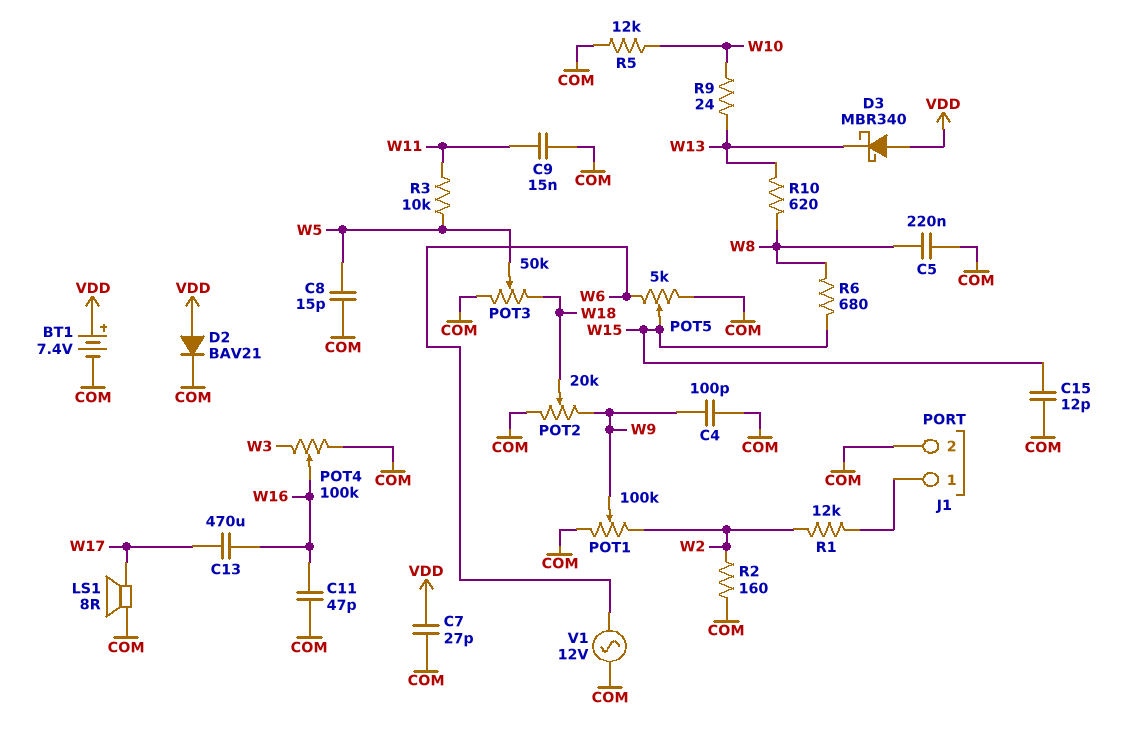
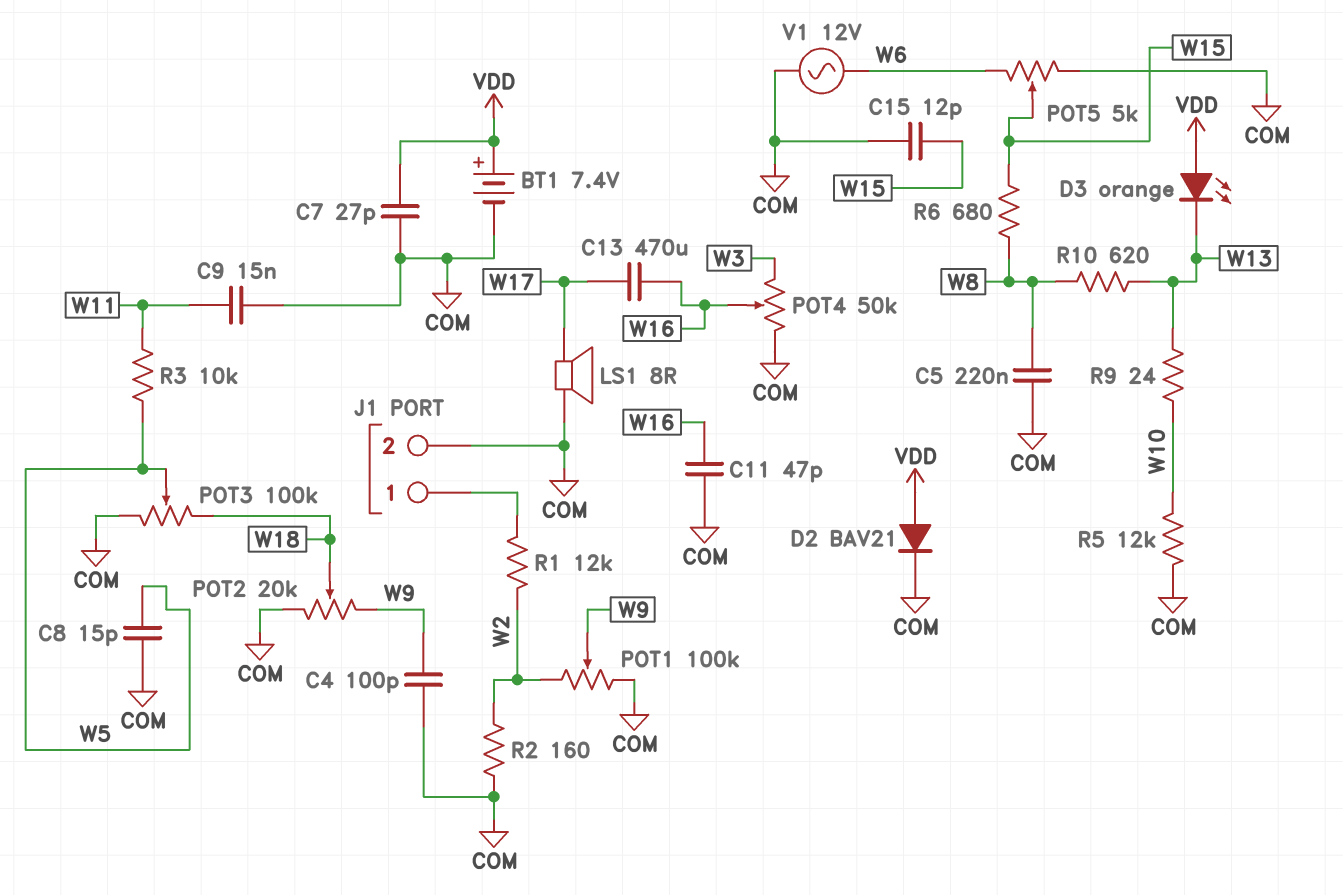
D3: schottky MBR340 (A VDD, K W13) -> LED orange (A VDD, K W13)
POT3: 50k (COM, W18, wiper W5) -> 100k (COM, W18, wiper W5)
POT4: 100k (COM, W3, wiper W16) -> 50k (COM, W3, wiper W16)

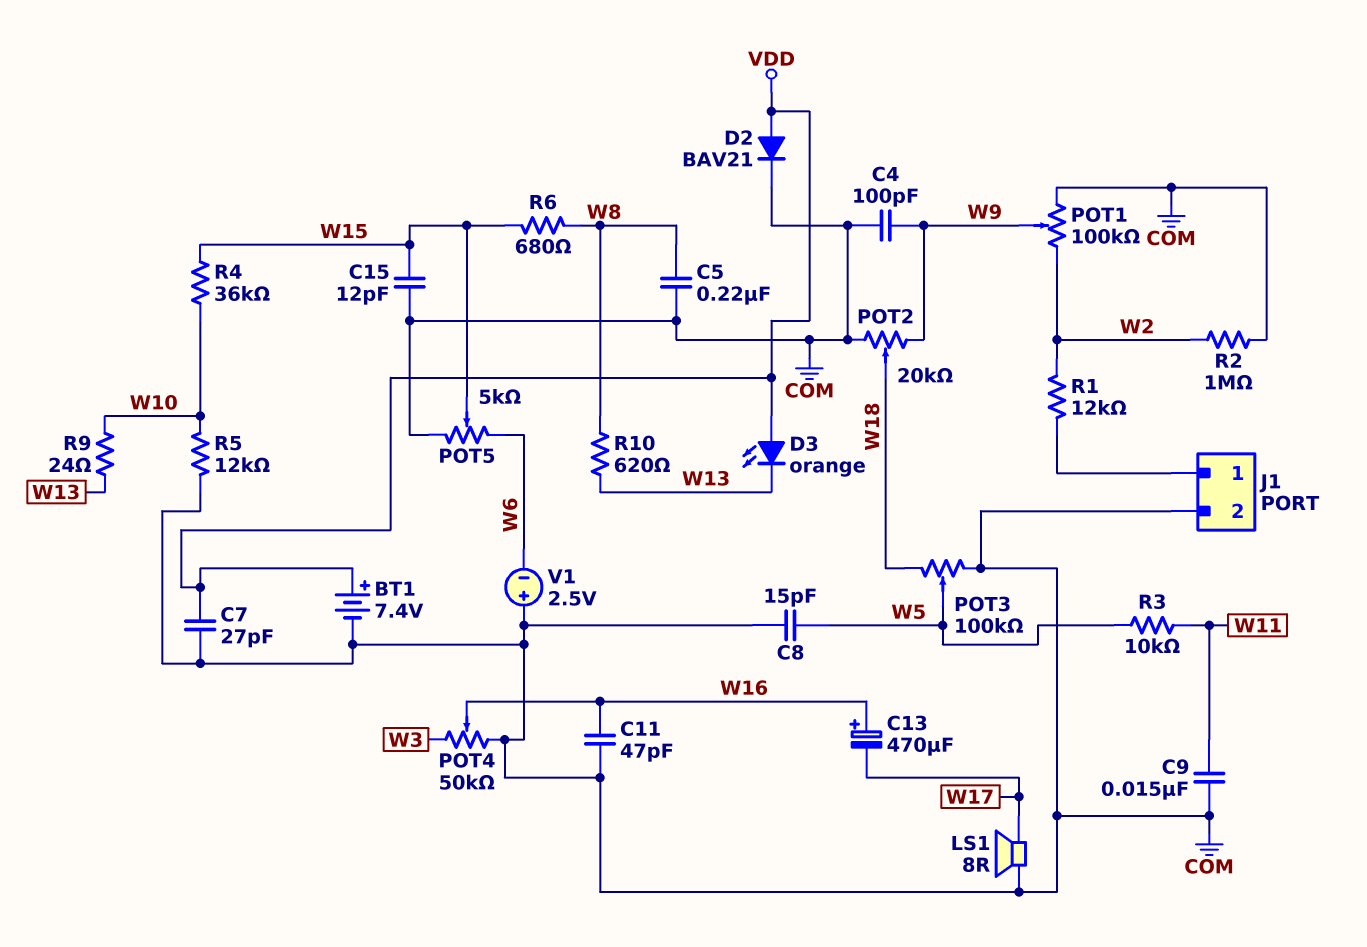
C13: 470uF (W16, W17) -> 470uF (plus W16, minus W17)
R2: 160 (COM, W2) -> 1M (COM, W2)
R4: none -> 36k (W10, W15)
V1: AC 12V (COM, W6) -> 2.5V (plus COM, minus W6)

